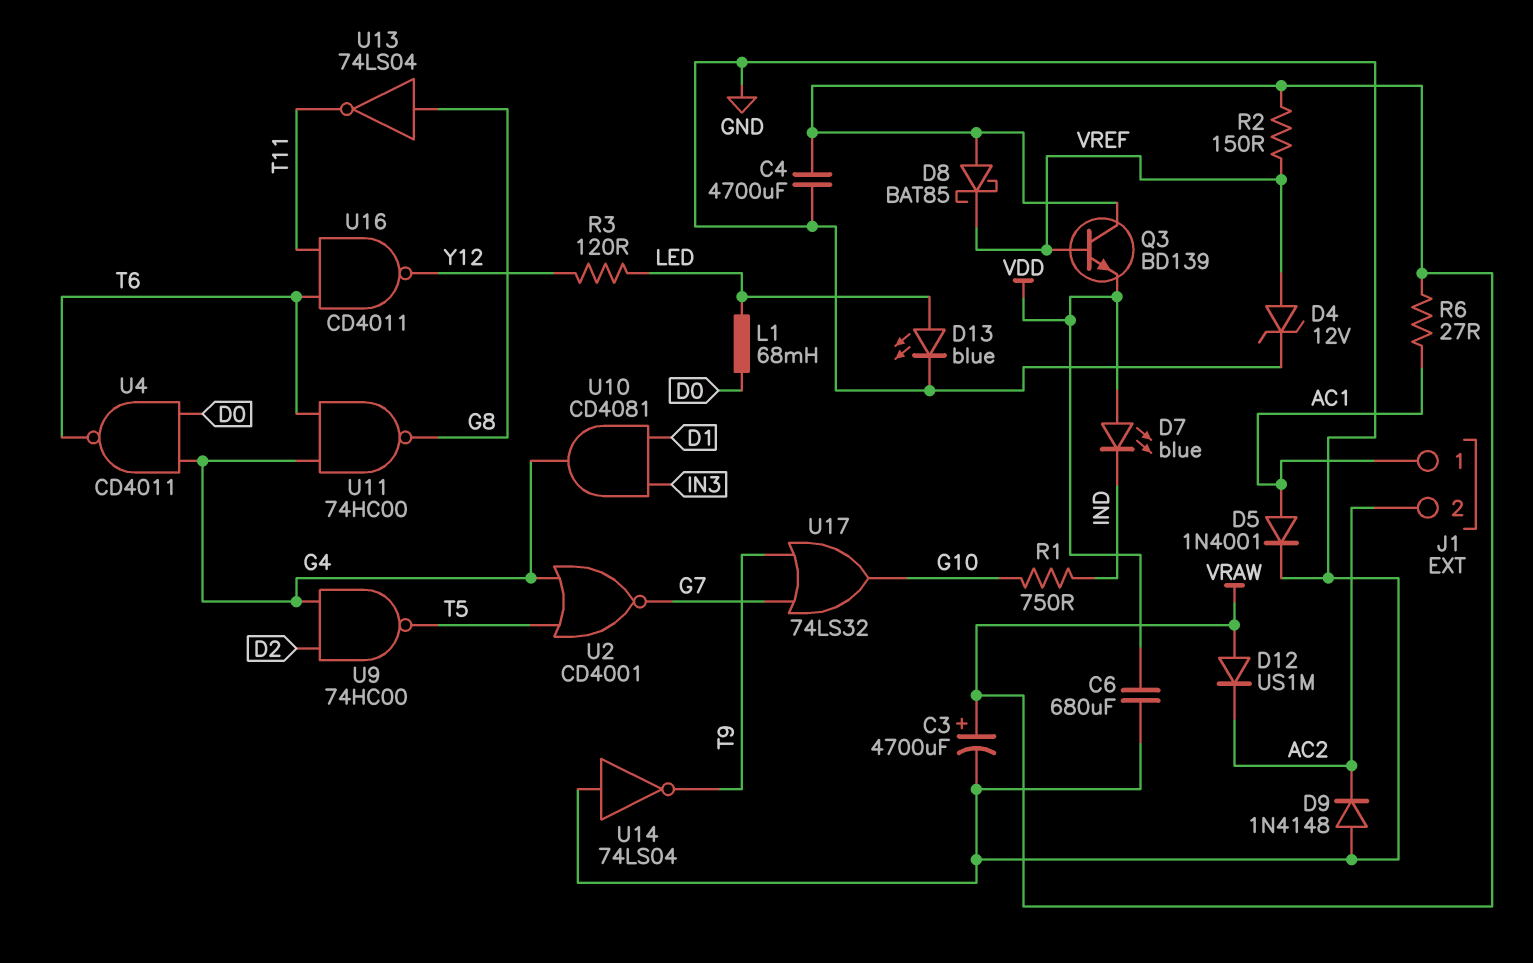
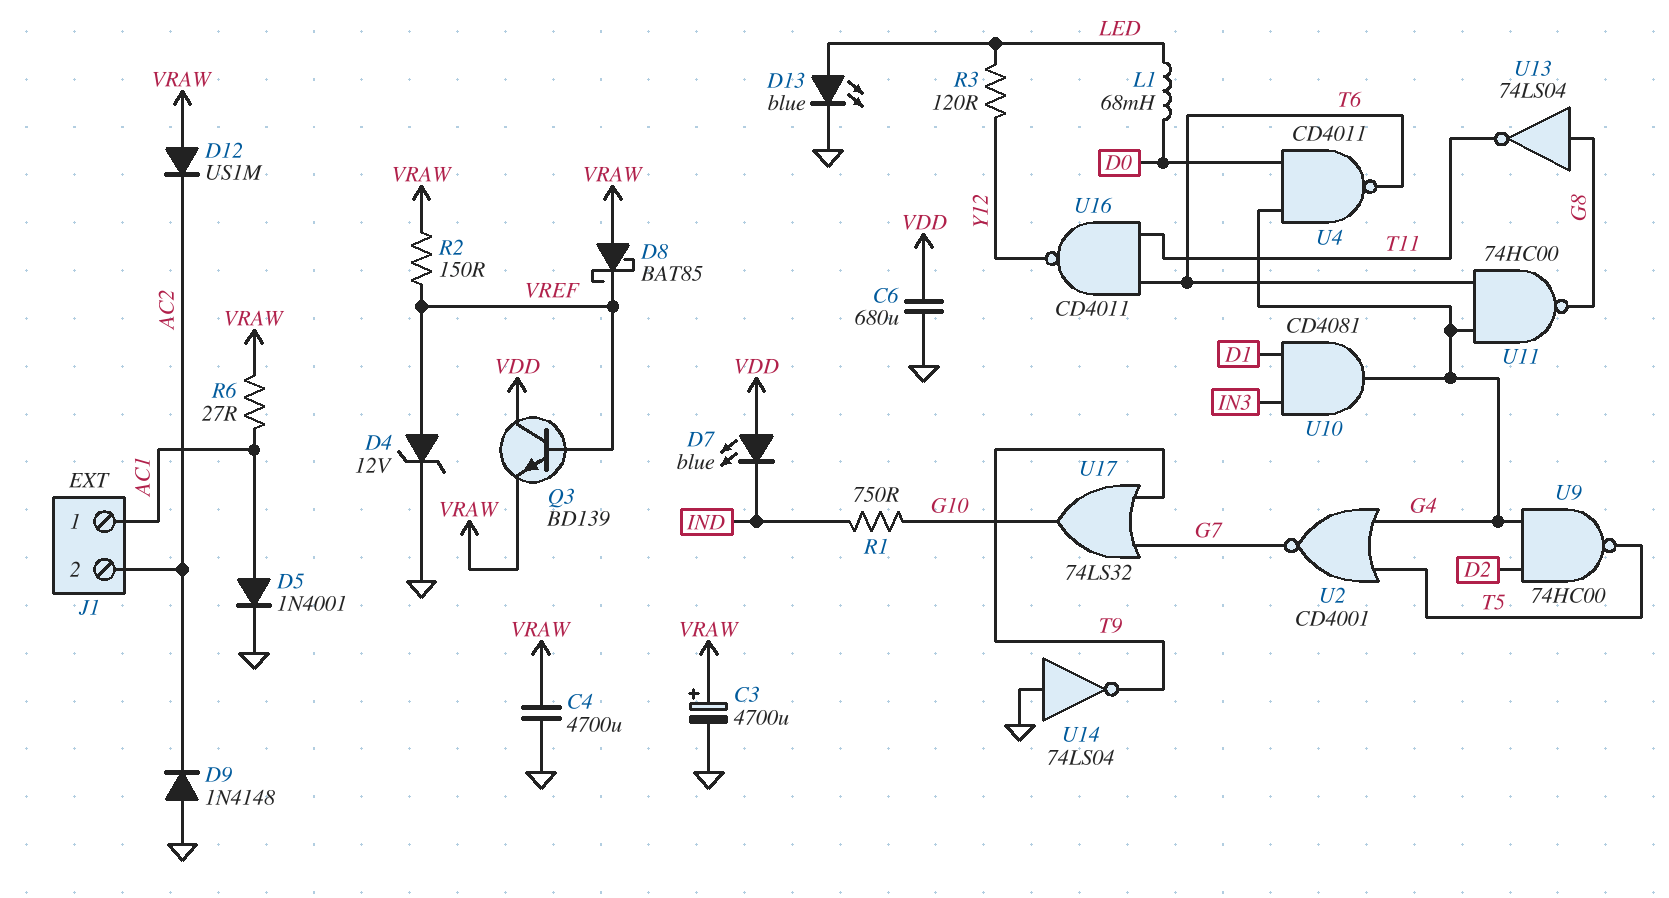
Q3: NPN BD139 (B VREF, C VRAW, E VDD) -> NPN BD139 (B VREF, C VDD, E VRAW)

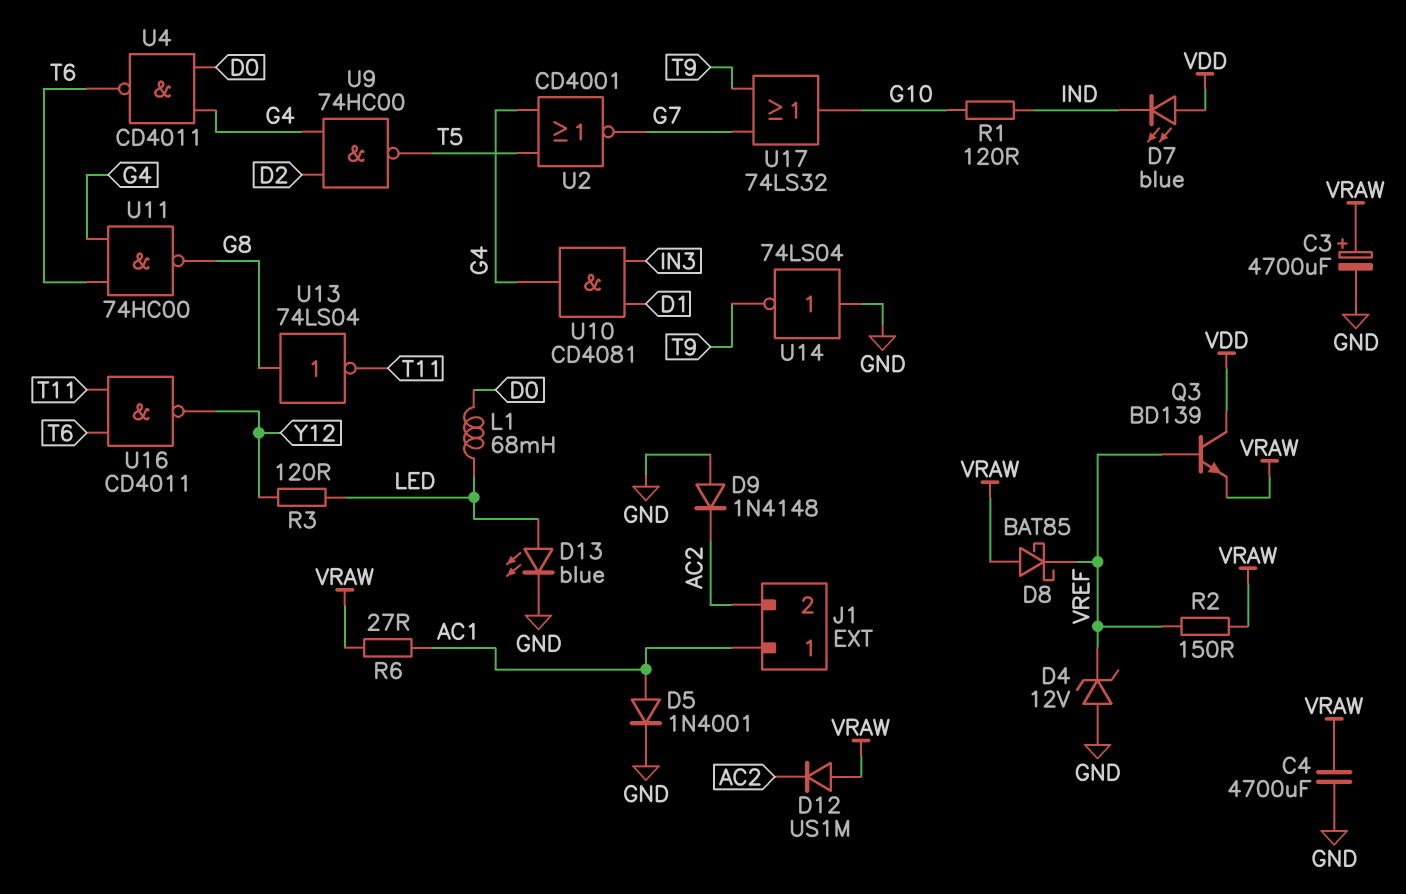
C6: 680uF (GND, VDD) -> none
D4: zener 12V (A VREF, K GND) -> zener 12V (A GND, K VREF)
R1: 750 (G10, IND) -> 120 (G10, IND)

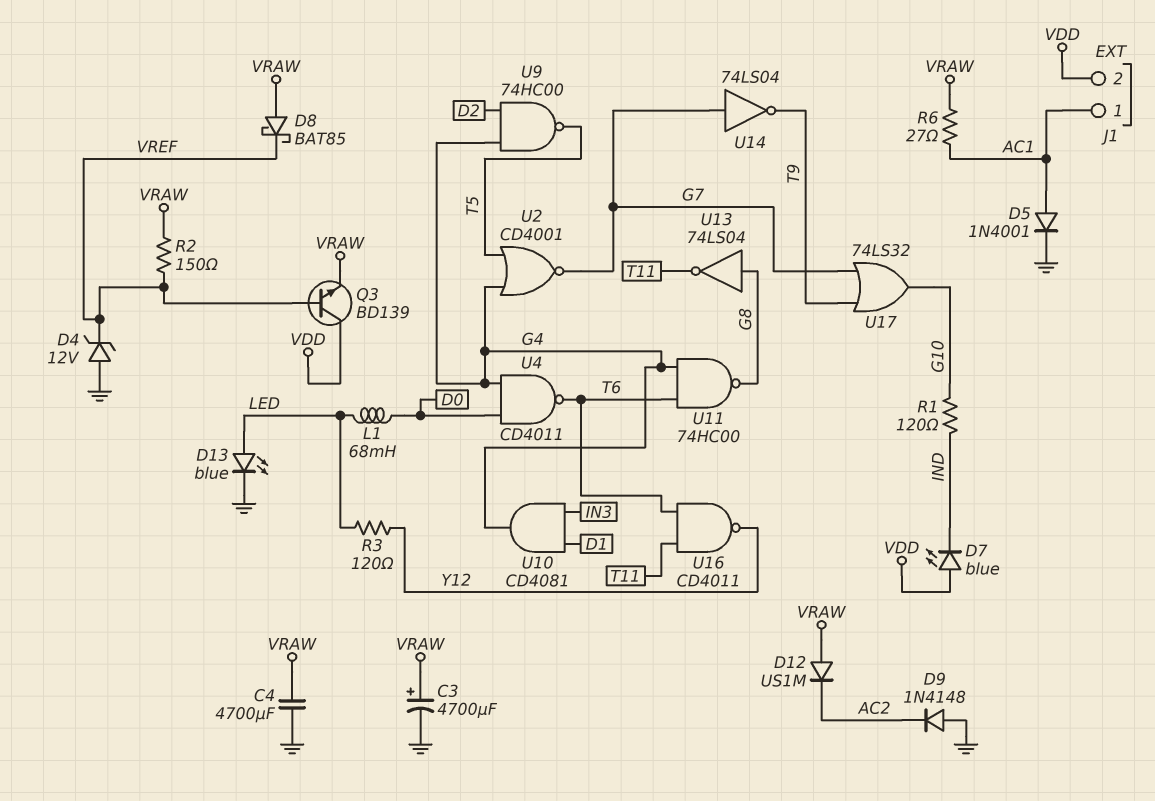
J1 pin 2: AC2 -> VDD
U14: NOT 74LS04 (in GND, out T9) -> NOT 74LS04 (in G7, out T9)

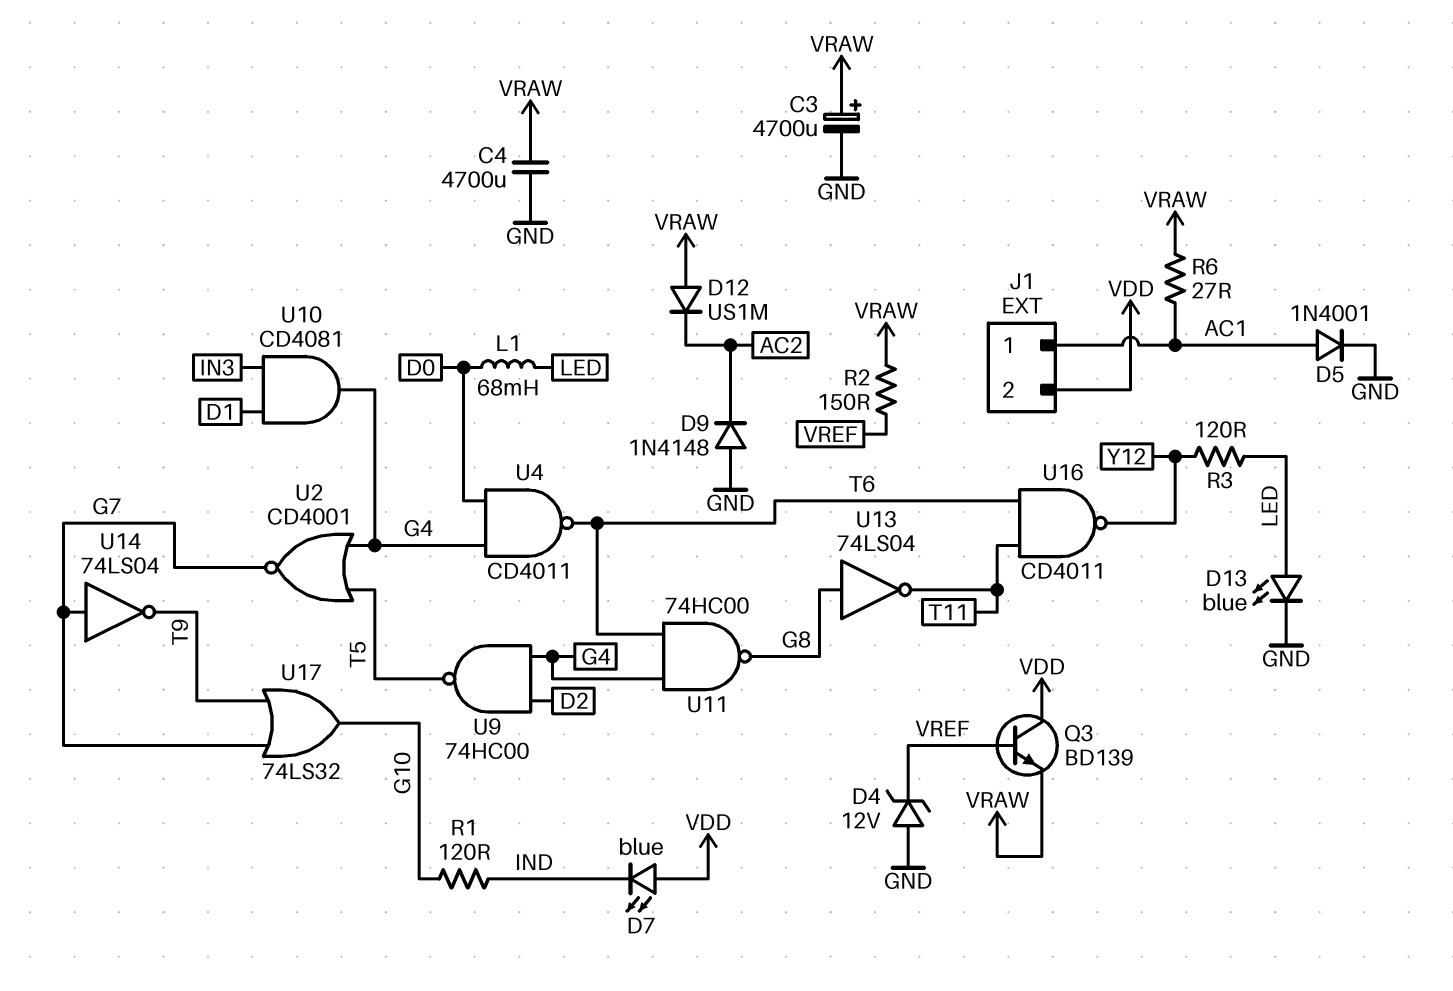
D8: schottky BAT85 (A VRAW, K VREF) -> none

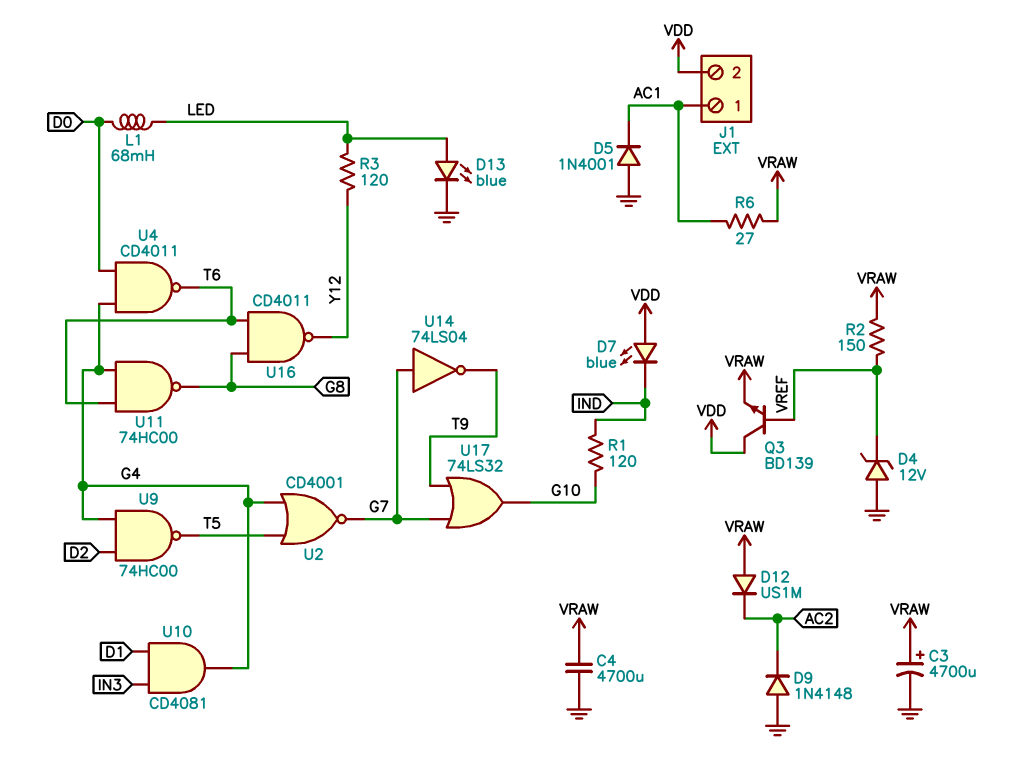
D5: diode 1N4001 (A AC1, K GND) -> diode 1N4001 (A GND, K AC1)
U13: NOT 74LS04 (in G8, out T11) -> none
U16: NAND CD4011 (in T6, in T11, out Y12) -> NAND CD4011 (in G8, in T6, out Y12)

